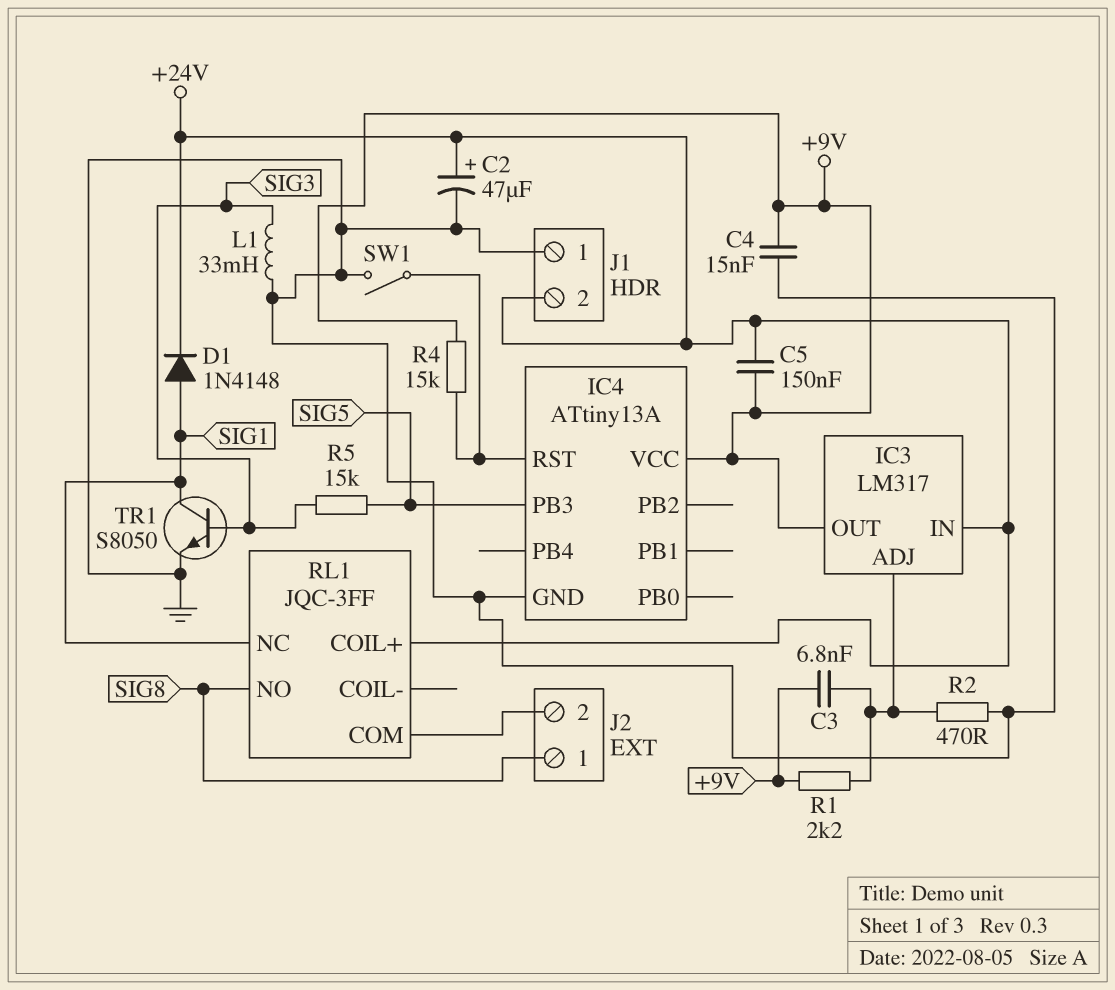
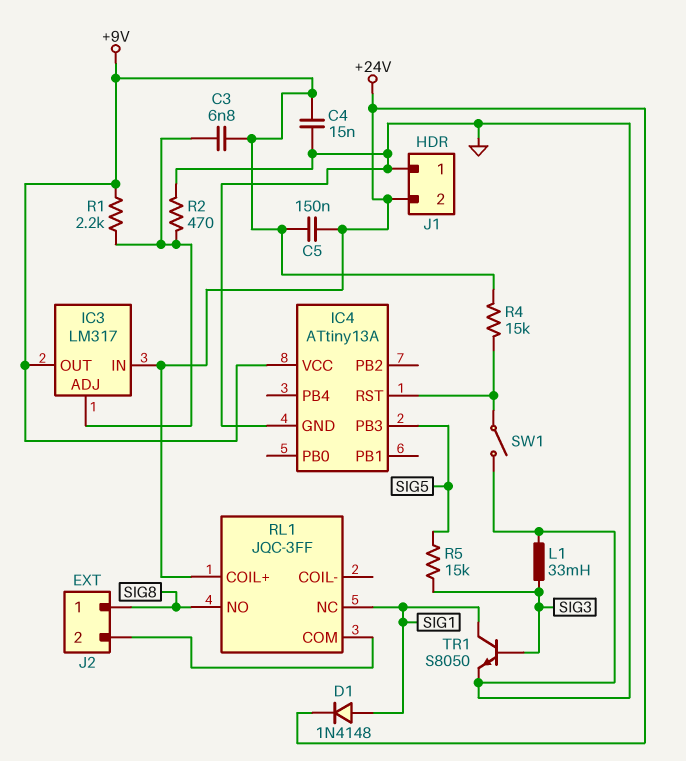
C2: 47uF (plus +24V, minus GND) -> none

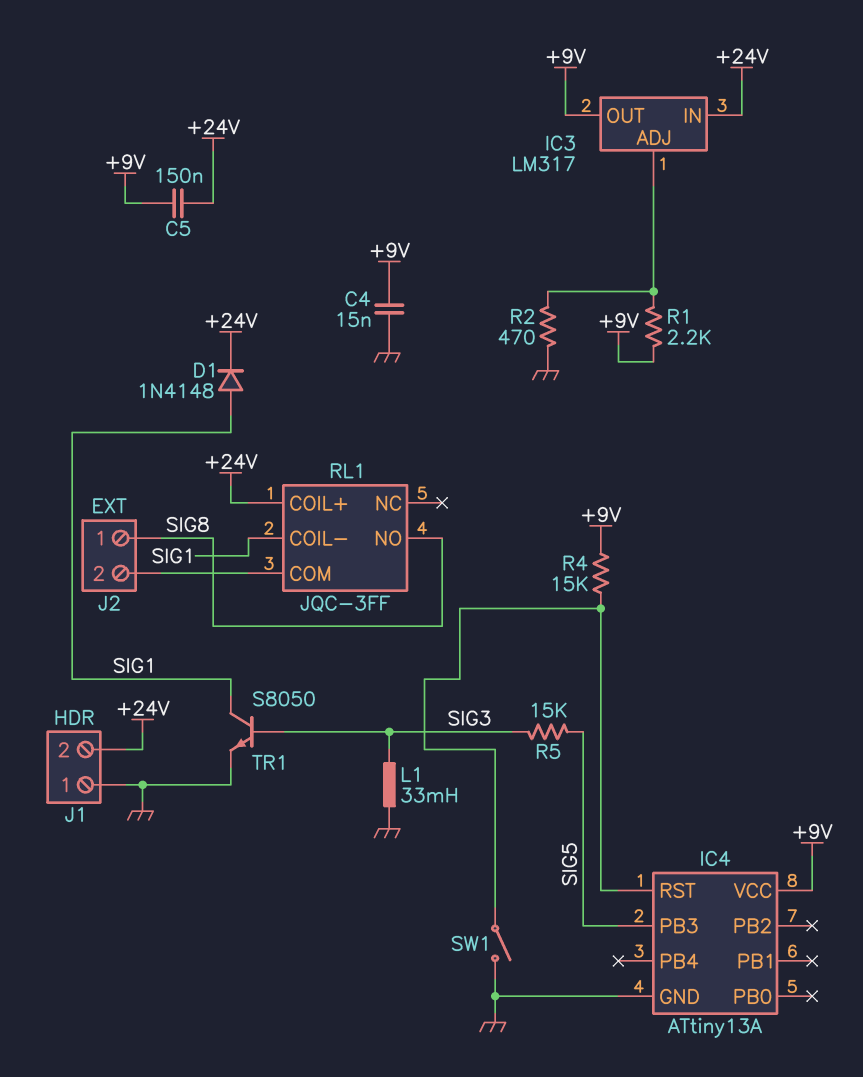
C3: 6.8nF (+9V, IC3/ADJ) -> none
RL1 pin COIL-: none -> SIG1
RL1 pin NC: SIG1 -> none

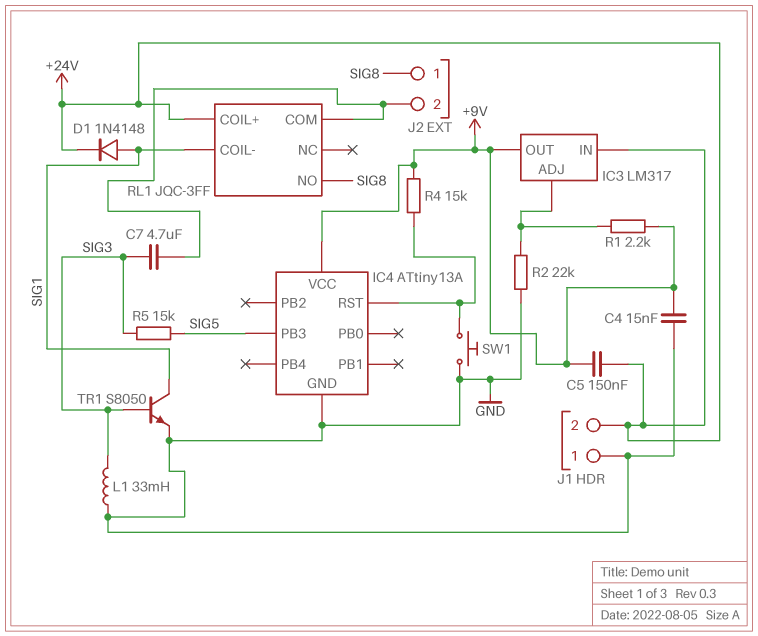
C7: none -> 4.7uF (J2/2, SIG3)
R2: 470 (GND, IC3/ADJ) -> 22k (GND, IC3/ADJ)
SW1: switch (GND, IC4/RST) -> button (GND, IC4/RST)

